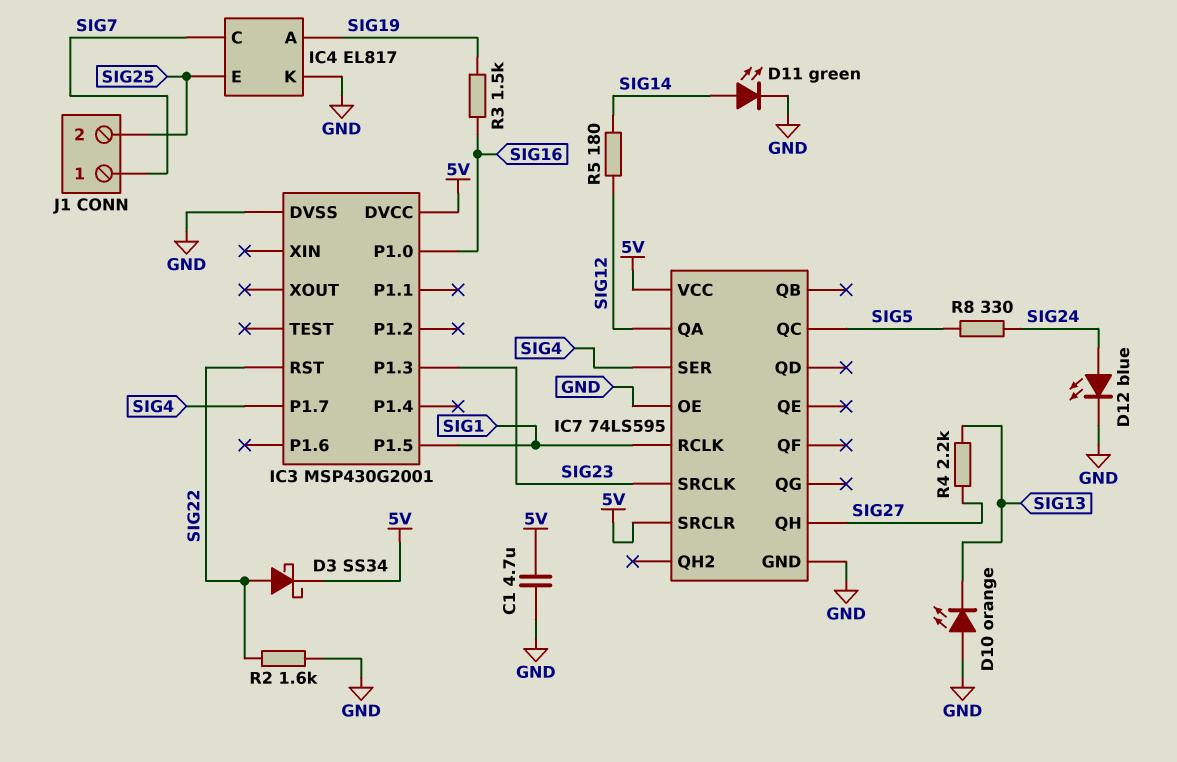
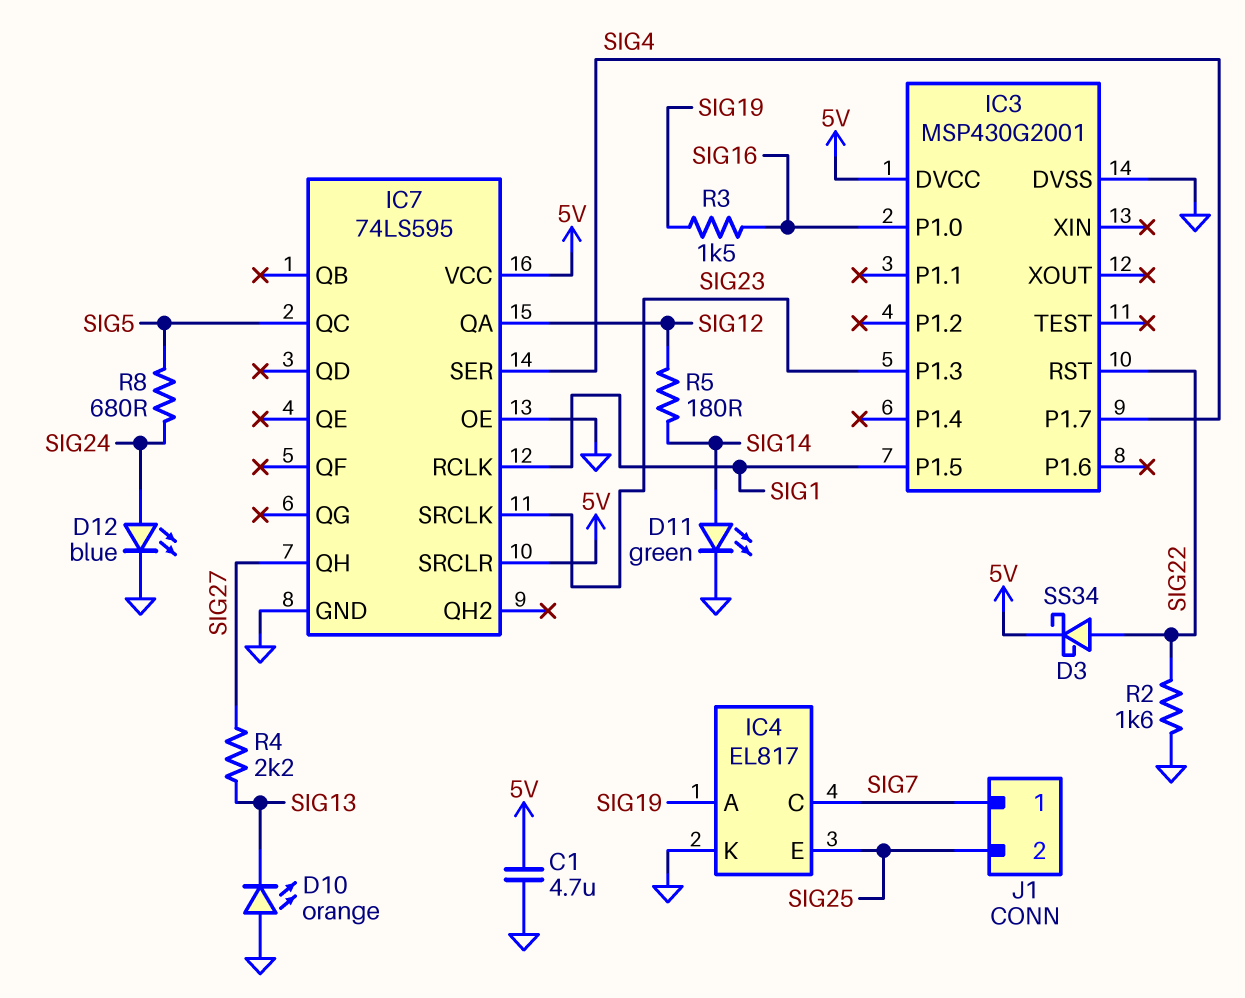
R8: 330 (SIG5, SIG24) -> 680 (SIG5, SIG24)

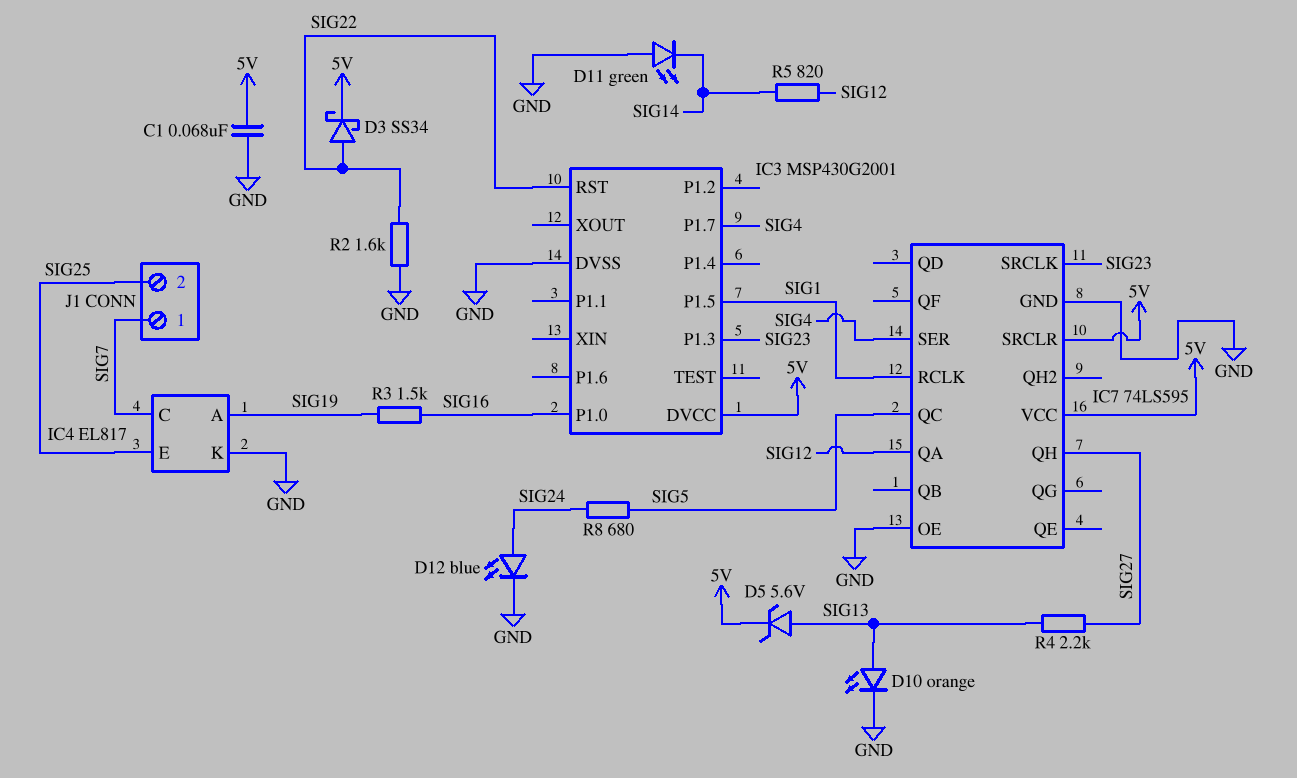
C1: 4.7uF (5V, GND) -> 68nF (5V, GND)
D5: none -> zener 5.6V (A SIG13, K 5V)
D10: LED orange (A GND, K SIG13) -> LED orange (A SIG13, K GND)
D11: LED green (A SIG14, K GND) -> LED green (A GND, K SIG14)
R5: 180 (SIG12, SIG14) -> 820 (SIG12, SIG14)

